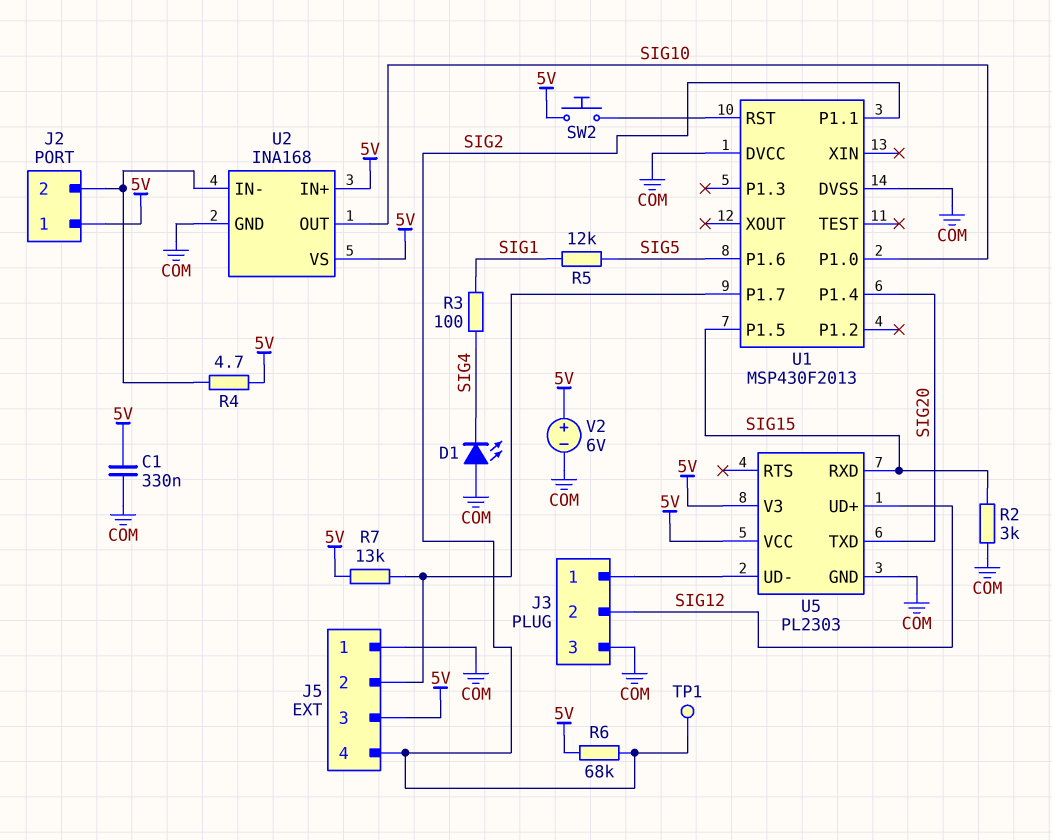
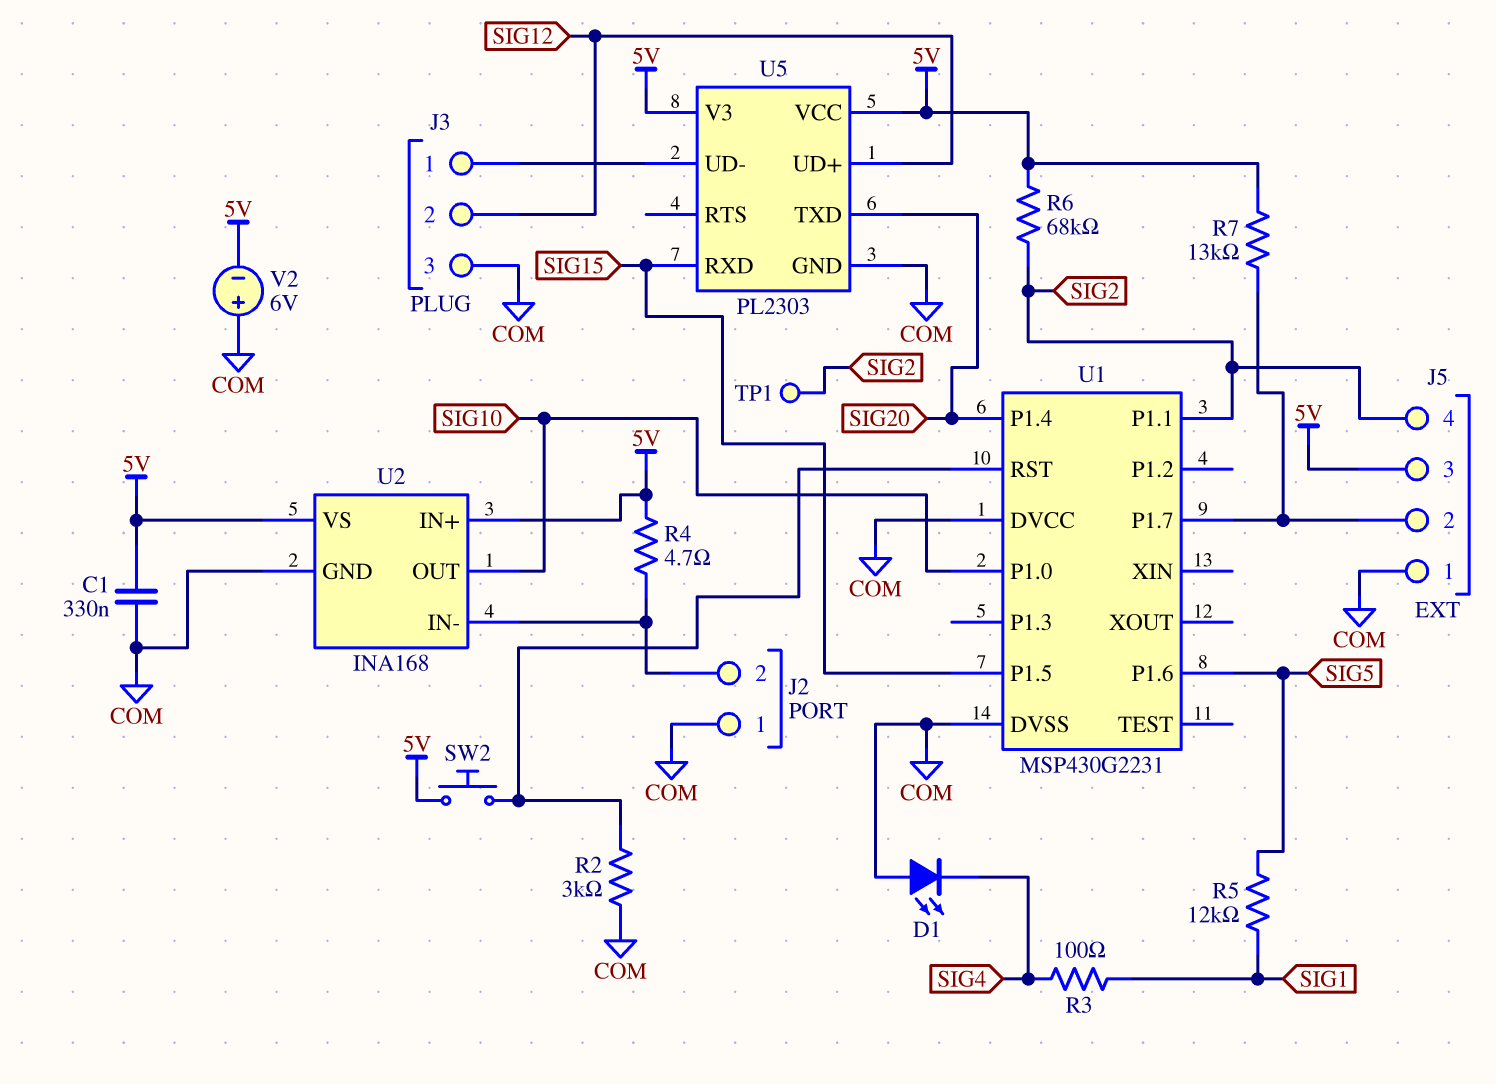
J2 pin 1: 5V -> COM
R2: 3k (COM, SIG15) -> 3k (COM, U1/RST)
U1: MSP430F2013 -> MSP430G2231
V2: 6V (plus 5V, minus COM) -> 6V (plus COM, minus 5V)

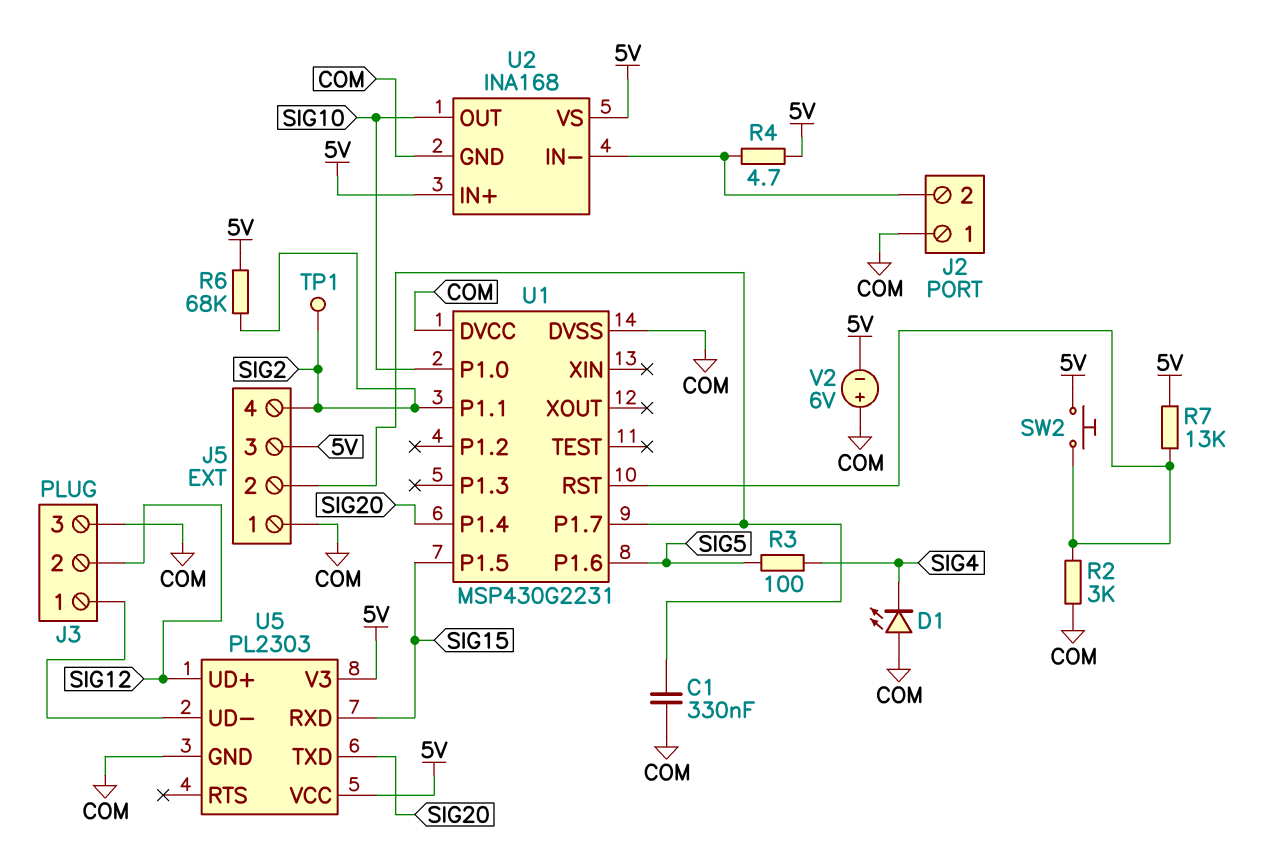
C1: 330nF (5V, COM) -> 330nF (COM, J5/2)
R3: 100 (SIG1, SIG4) -> 100 (SIG4, SIG5)
R5: 12k (SIG1, SIG5) -> none
R7: 13k (5V, J5/2) -> 13k (5V, U1/RST)

